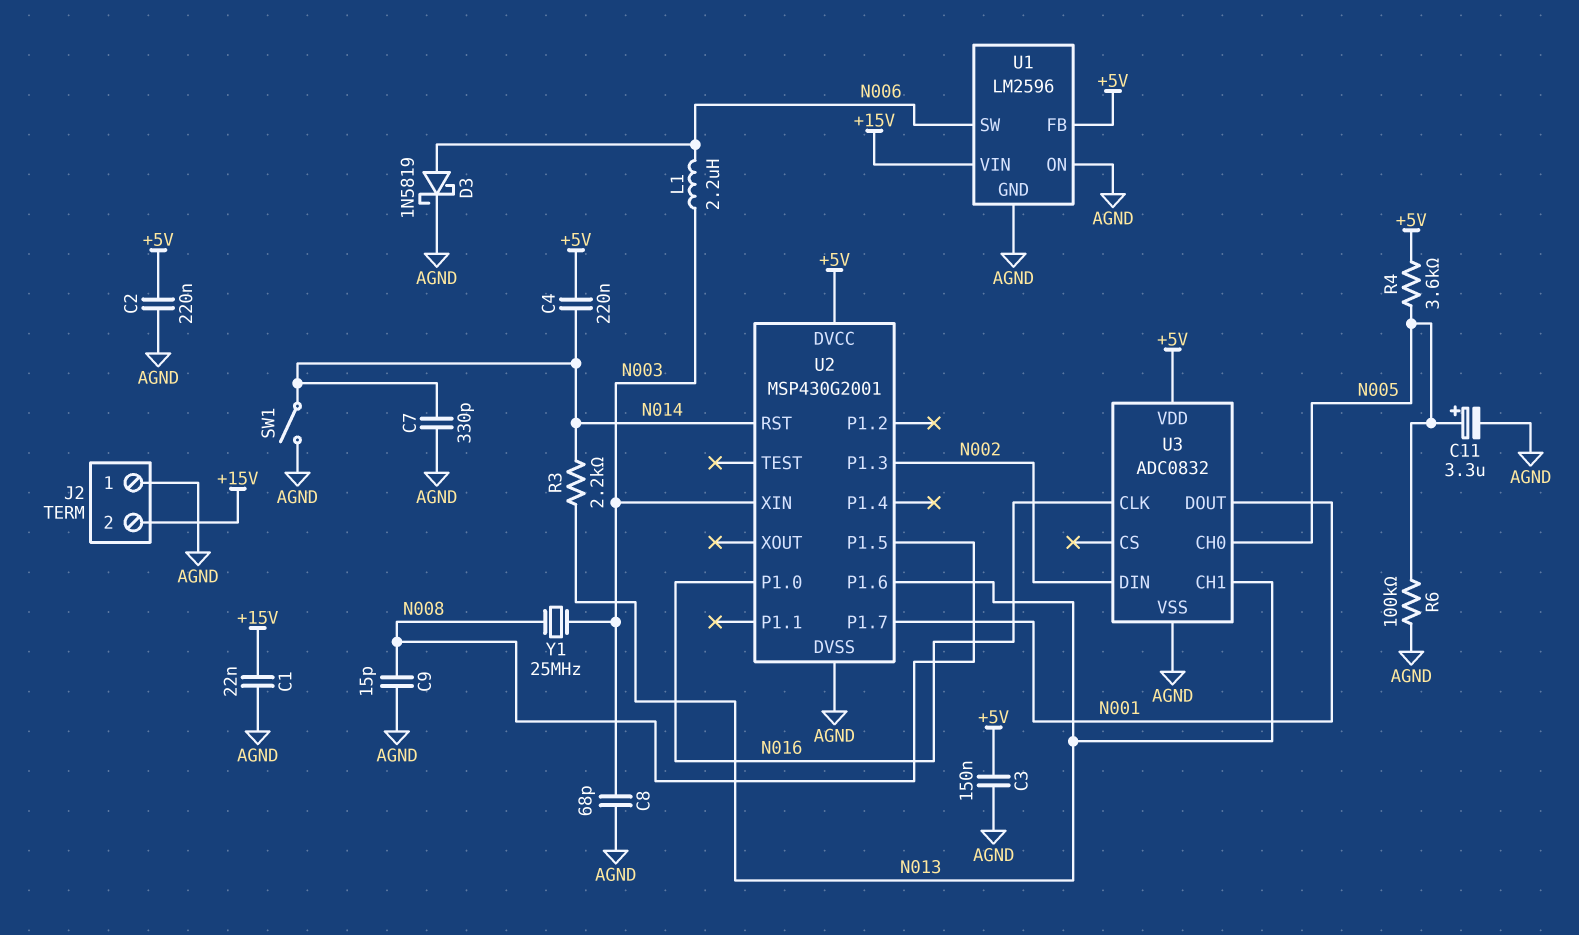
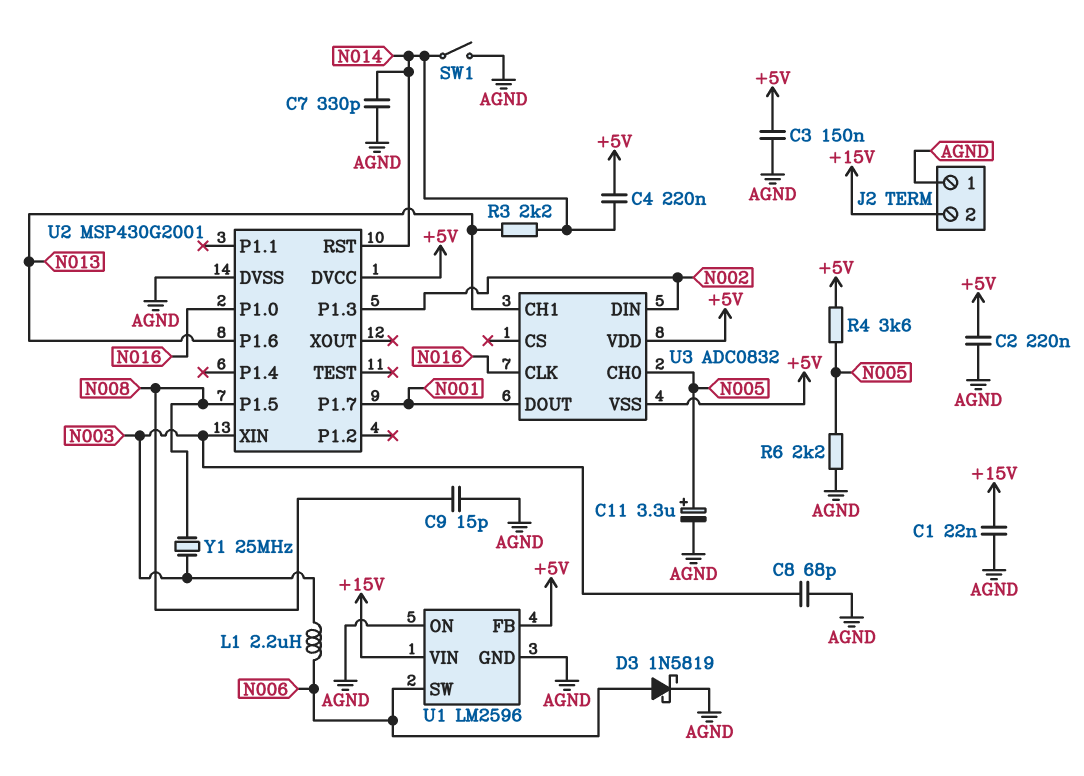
R6: 100k (AGND, N005) -> 2.2k (AGND, N005)
U3 pin VSS: AGND -> +5V

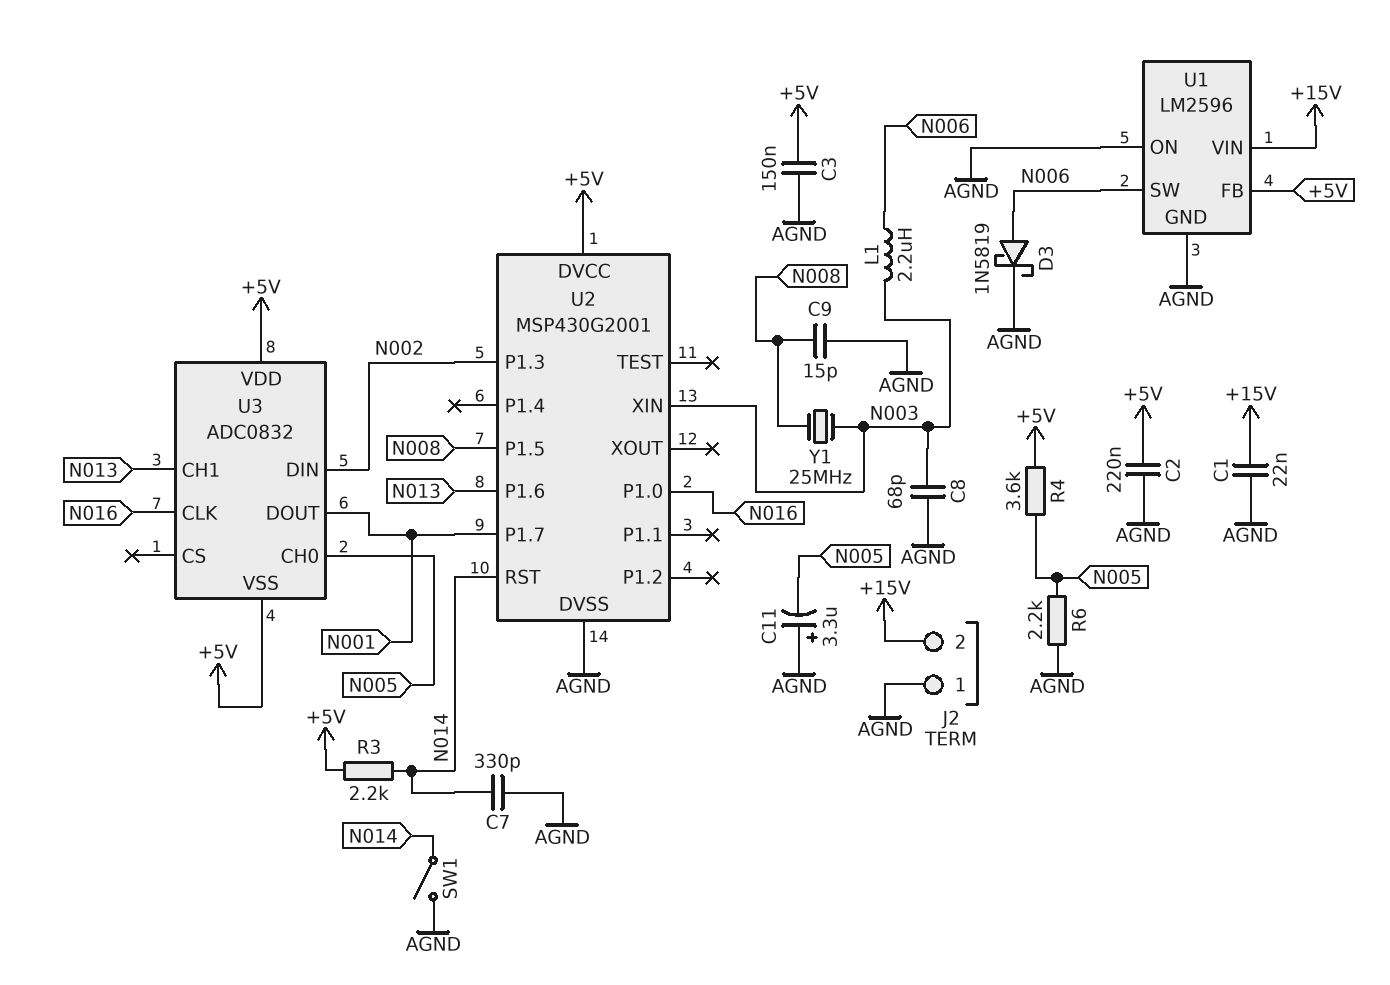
C4: 220nF (+5V, N014) -> none
C11: 3.3uF (plus N005, minus AGND) -> 3.3uF (plus AGND, minus N005)
R3: 2.2k (N013, N014) -> 2.2k (+5V, N014)

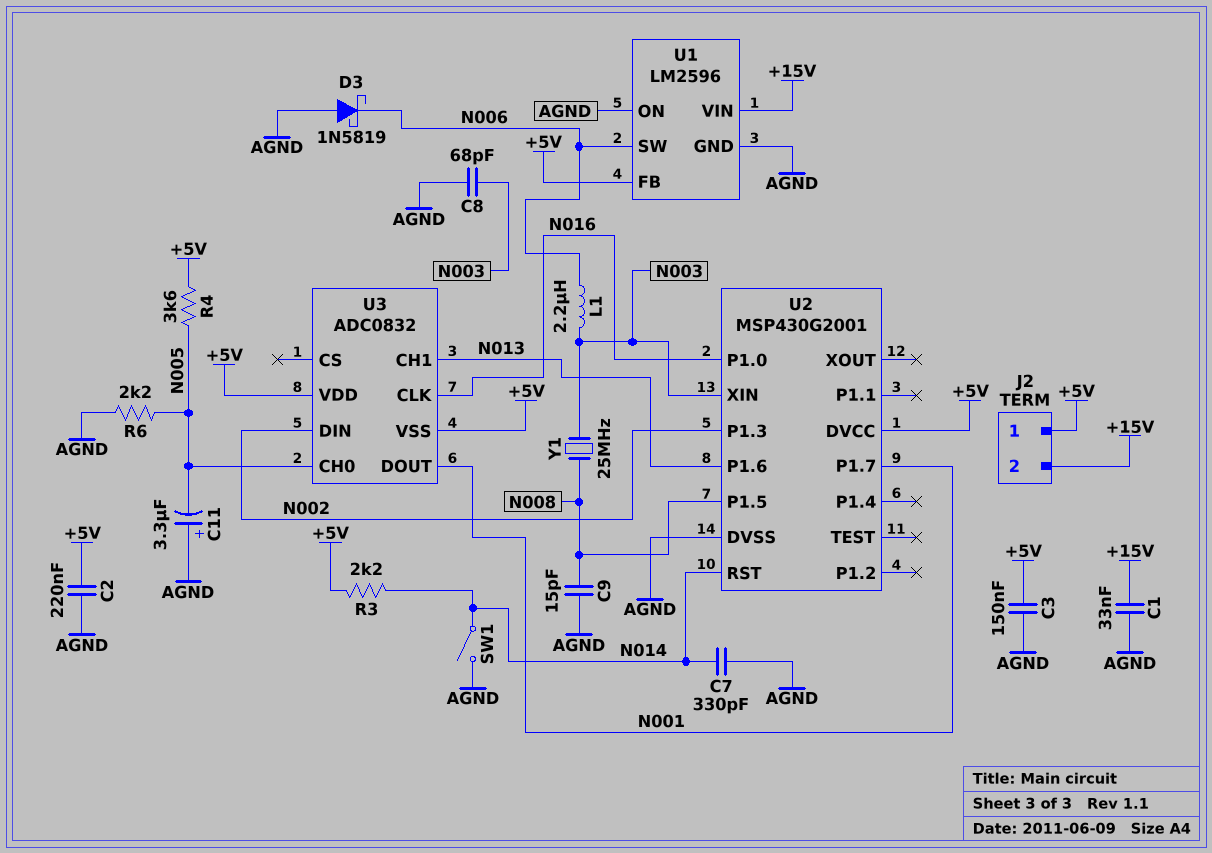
C1: 22nF (+15V, AGND) -> 33nF (+15V, AGND)
D3: schottky 1N5819 (A N006, K AGND) -> schottky 1N5819 (A AGND, K N006)
J2 pin 1: AGND -> +5V

